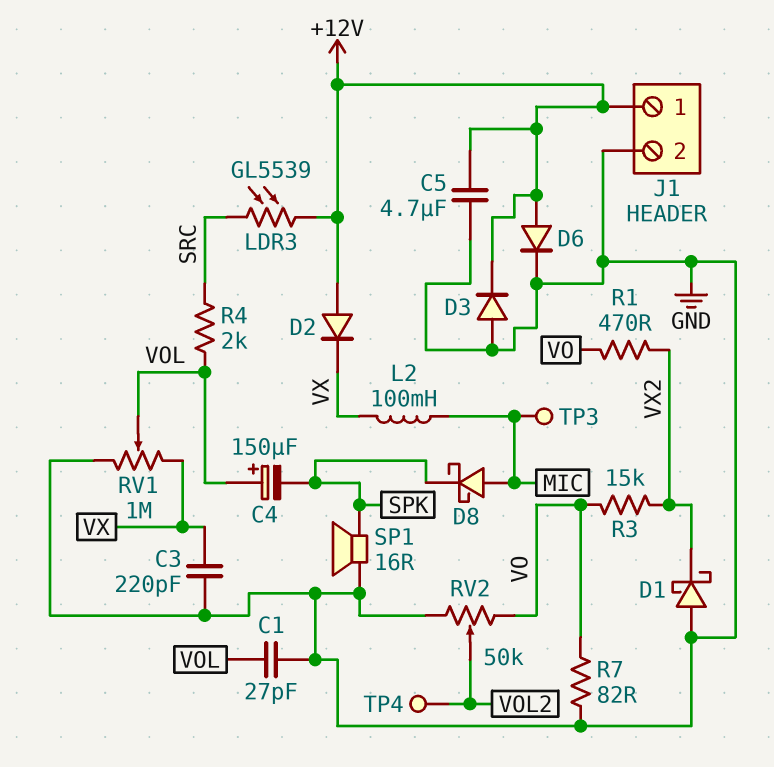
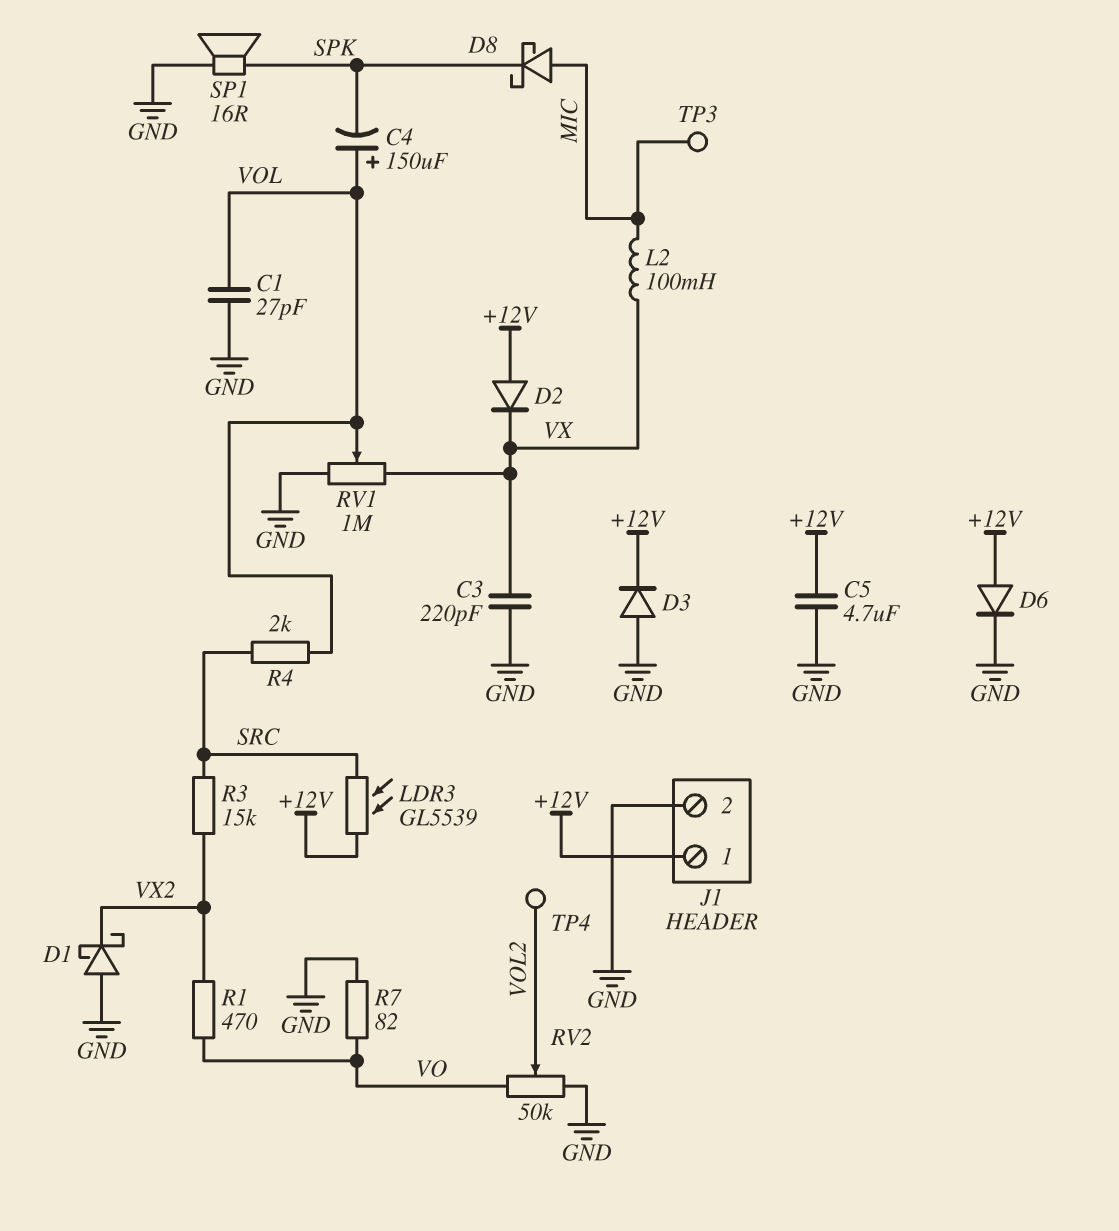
R3: 15k (VO, VX2) -> 15k (SRC, VX2)

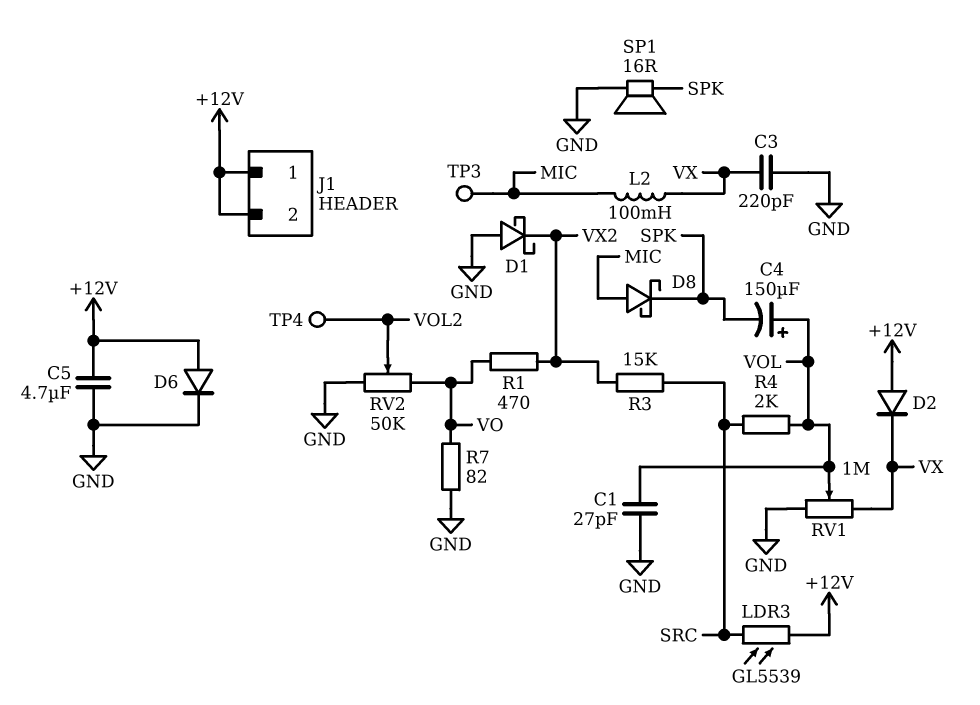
D3: diode (A GND, K +12V) -> none
J1 pin 2: GND -> +12V

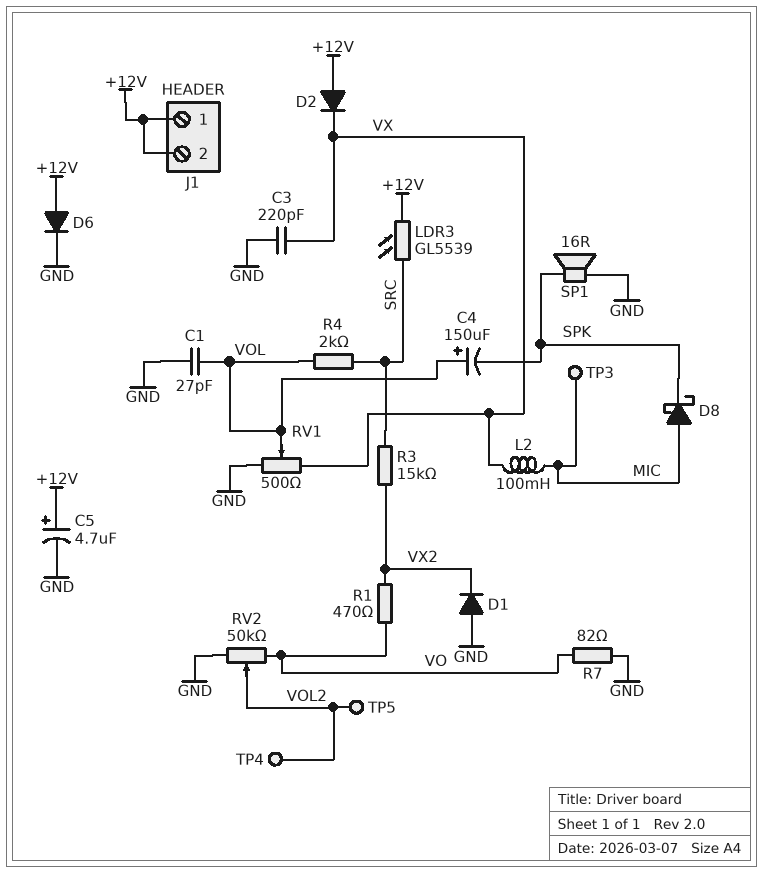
C5: 4.7uF (+12V, GND) -> 4.7uF (plus +12V, minus GND)
D1: schottky (A GND, K VX2) -> diode (A GND, K VX2)
RV1: 1M (GND, VX, wiper VOL) -> 500 (GND, VX, wiper VOL)
TP5: none -> test point (VOL2)

